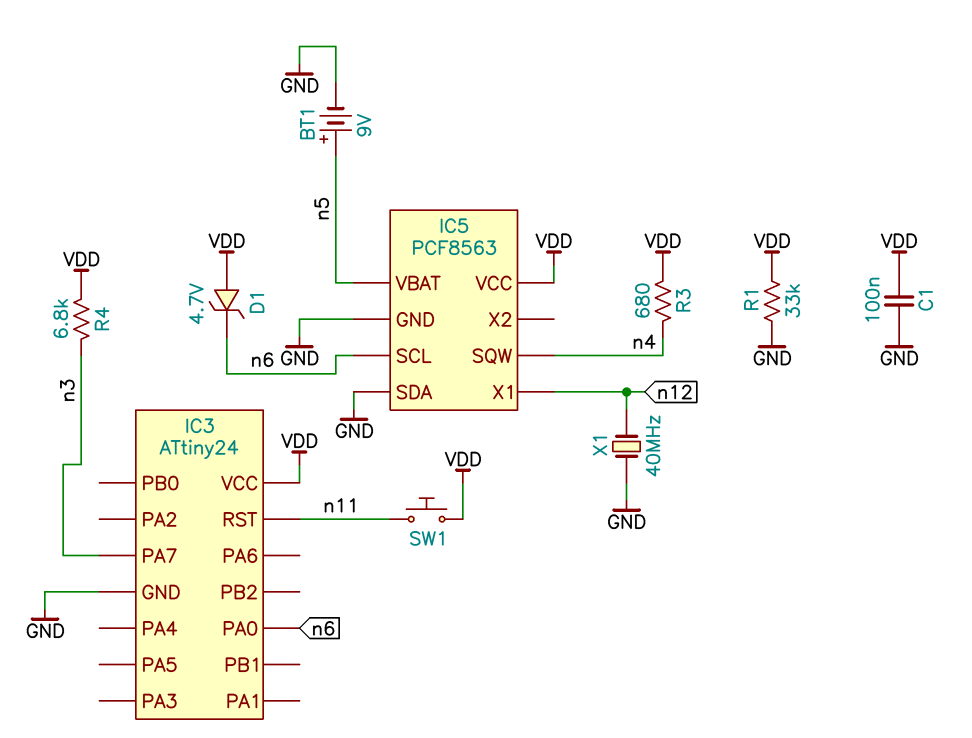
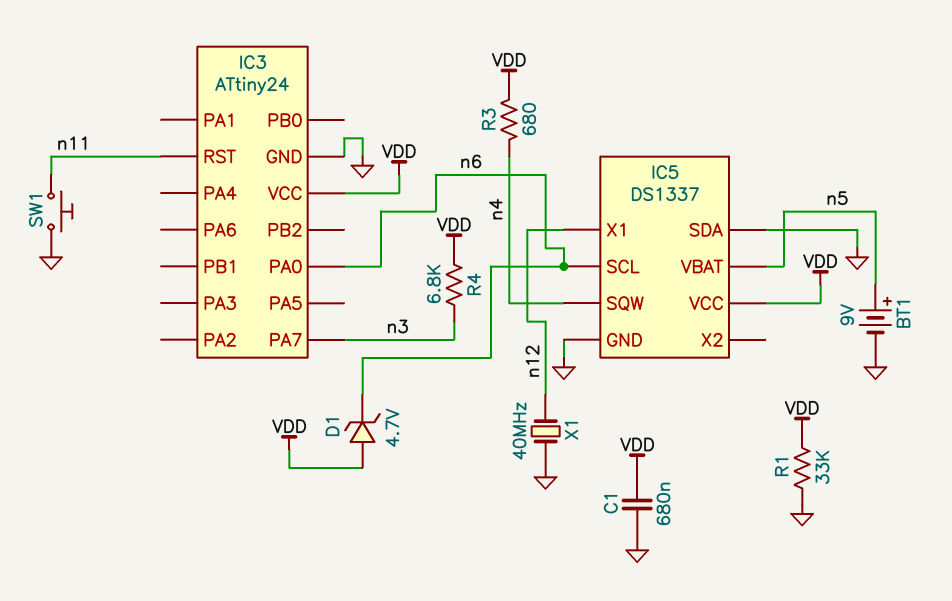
C1: 100nF (GND, VDD) -> 680nF (GND, VDD)
IC5: PCF8563 -> DS1337
SW1: button (VDD, n11) -> button (GND, n11)

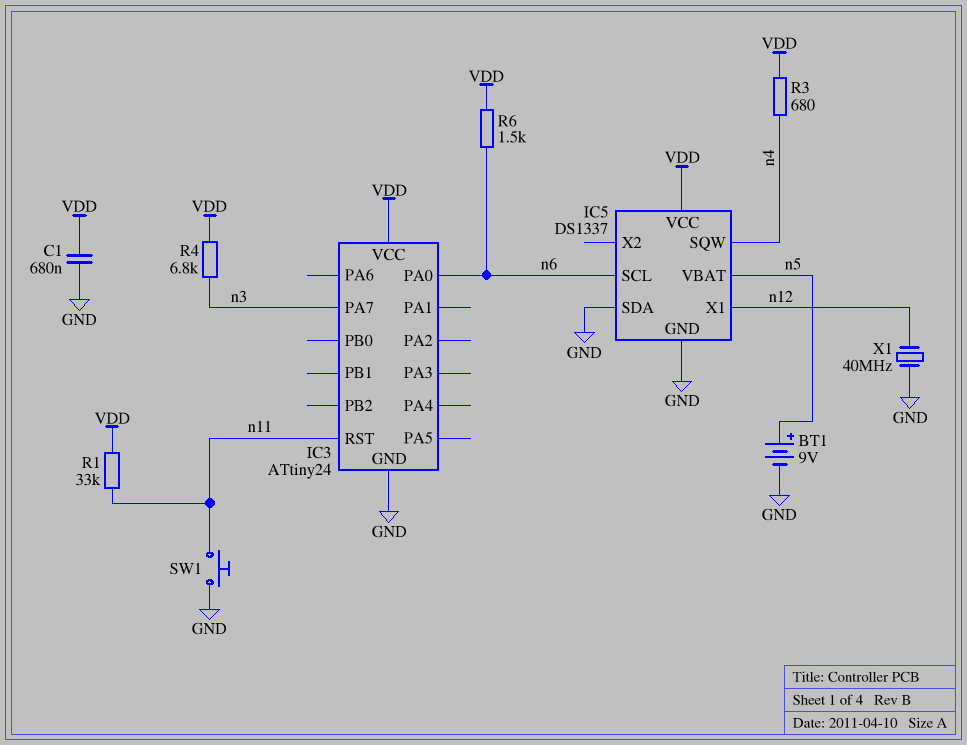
D1: zener 4.7V (A VDD, K n6) -> none
R1: 33k (GND, VDD) -> 33k (VDD, n11)
R6: none -> 1.5k (VDD, n6)

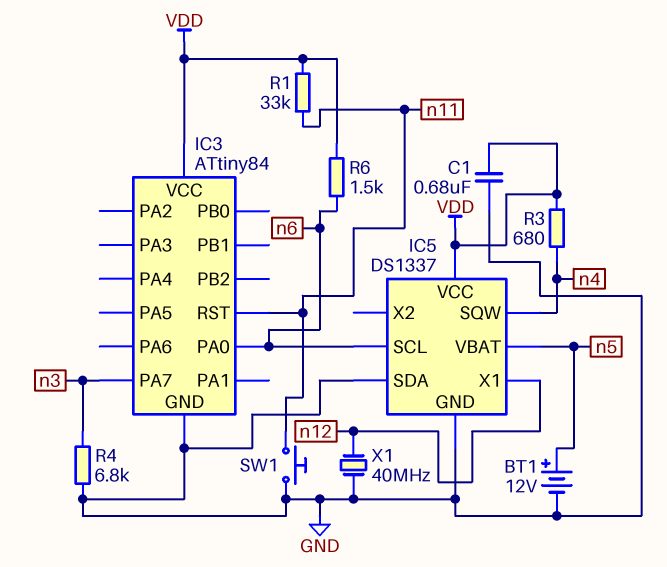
BT1: 9V (plus n5, minus GND) -> 12V (plus n5, minus GND)
IC3: ATtiny24 -> ATtiny84
R4: 6.8k (VDD, n3) -> 6.8k (GND, n3)

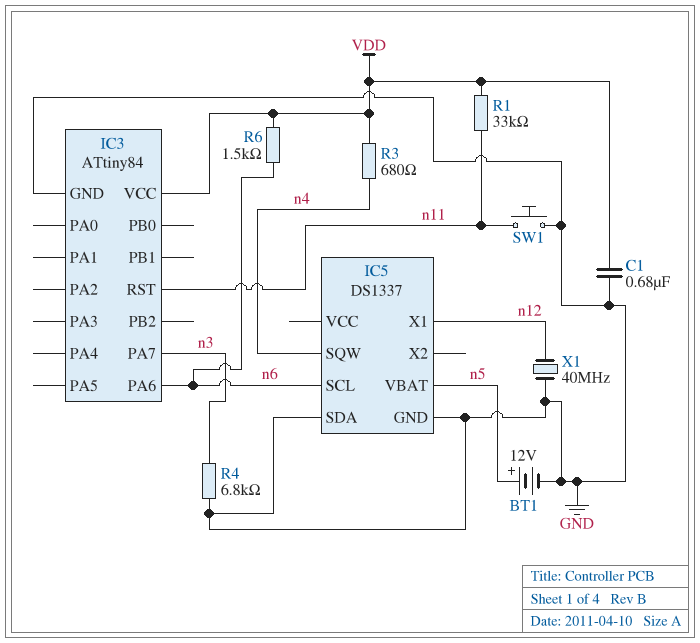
IC3 pin PA0: n6 -> none
IC3 pin PA6: none -> n6
IC5 pin VCC: VDD -> none

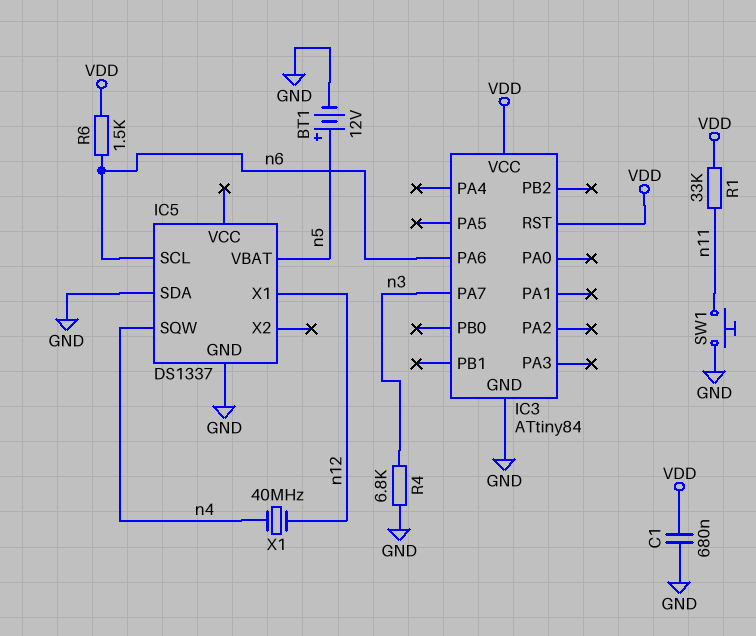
IC3 pin RST: n11 -> VDD
R3: 680 (VDD, n4) -> none
X1: 40MHz (GND, n12) -> 40MHz (n4, n12)

